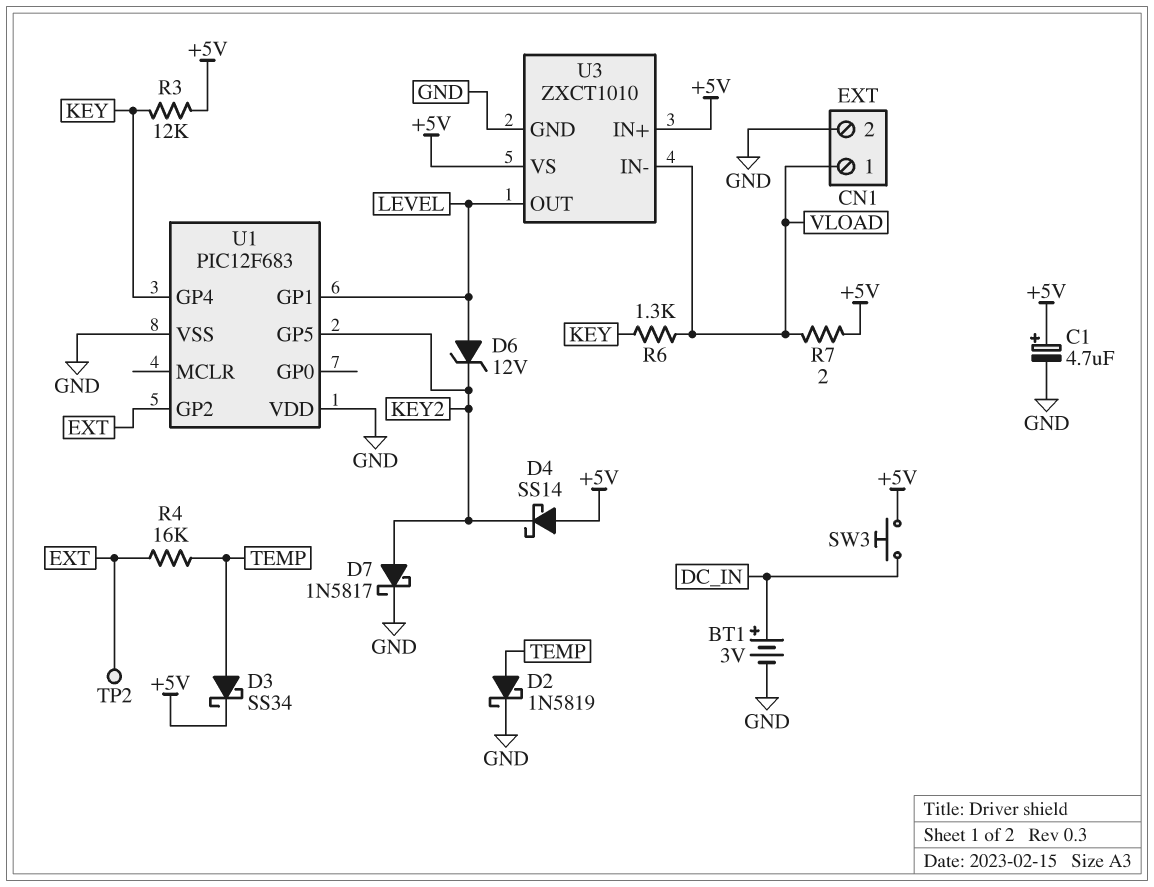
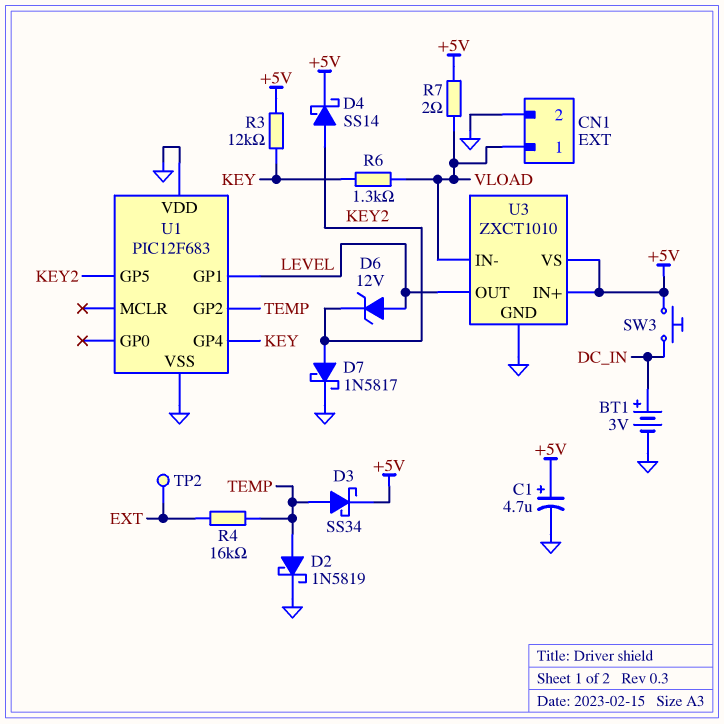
D4: schottky SS14 (A +5V, K KEY2) -> schottky SS14 (A KEY2, K +5V)
U1 pin GP2: EXT -> TEMP

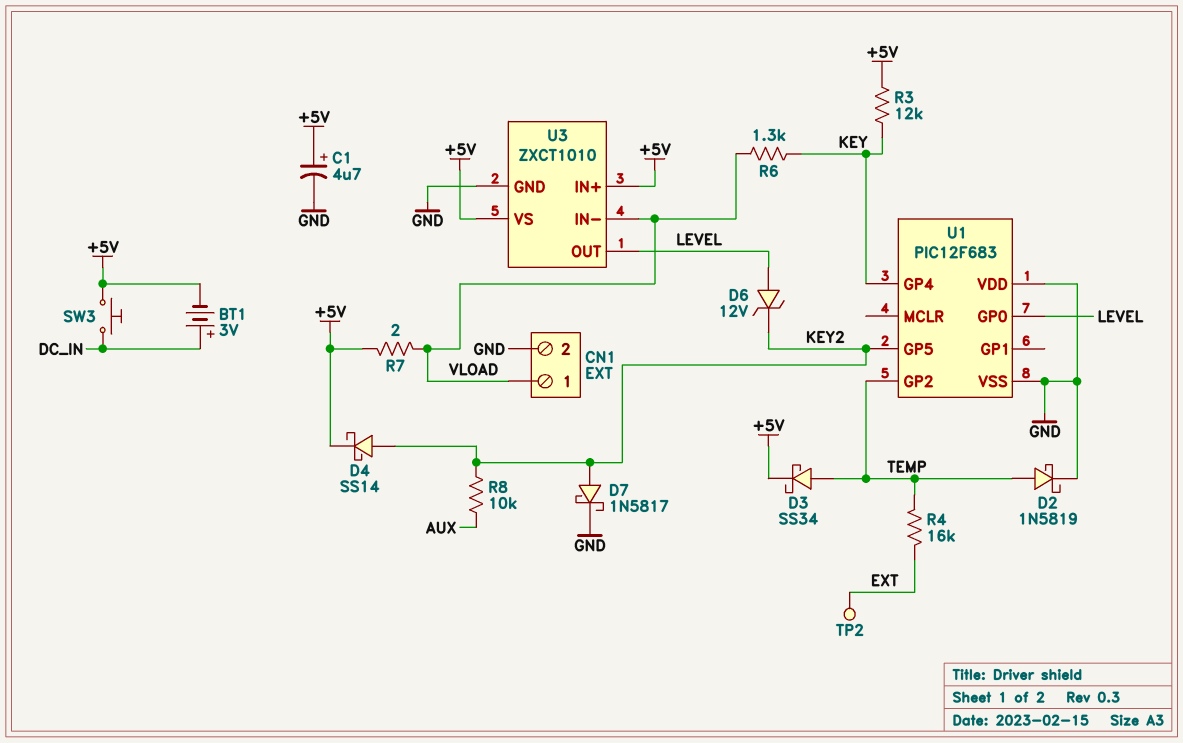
BT1: 3V (plus DC_IN, minus GND) -> 3V (plus DC_IN, minus +5V)
R8: none -> 10k (AUX, KEY2)
U1 pin GP0: none -> LEVEL
U1 pin GP1: LEVEL -> none

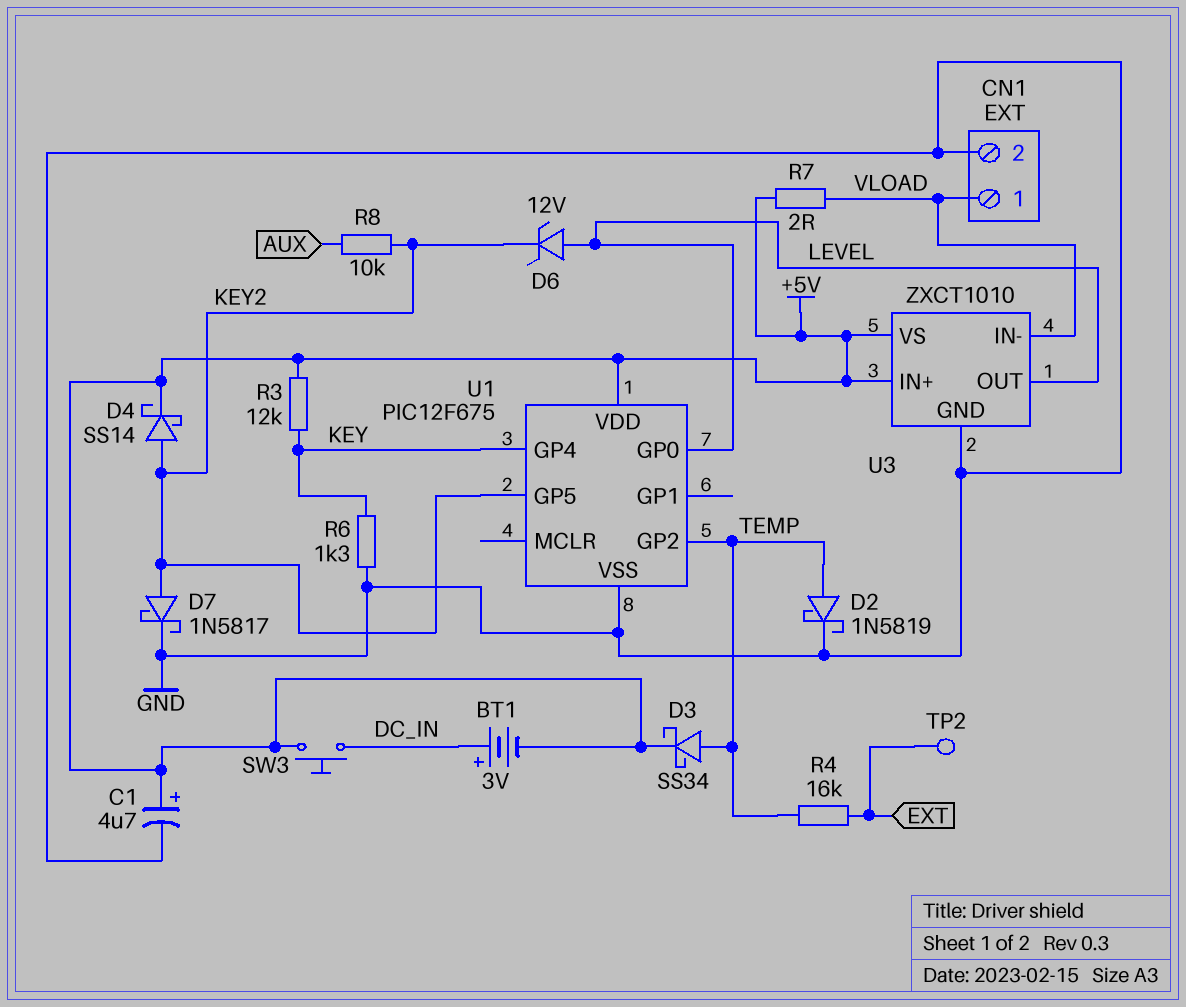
R6: 1.3k (KEY, VLOAD) -> 1.3k (GND, KEY)
U1: PIC12F683 -> PIC12F675
U1 pin VDD: GND -> +5V

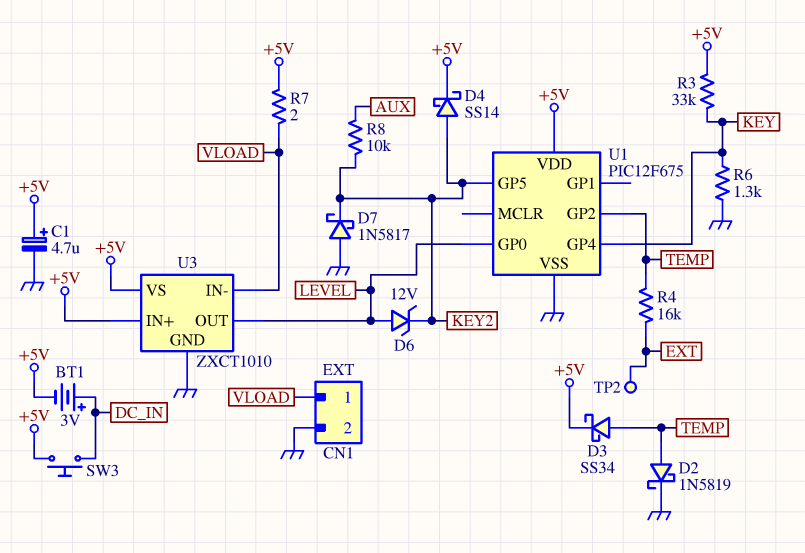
D7: schottky 1N5817 (A KEY2, K GND) -> schottky 1N5817 (A GND, K KEY2)
R3: 12k (+5V, KEY) -> 33k (+5V, KEY)

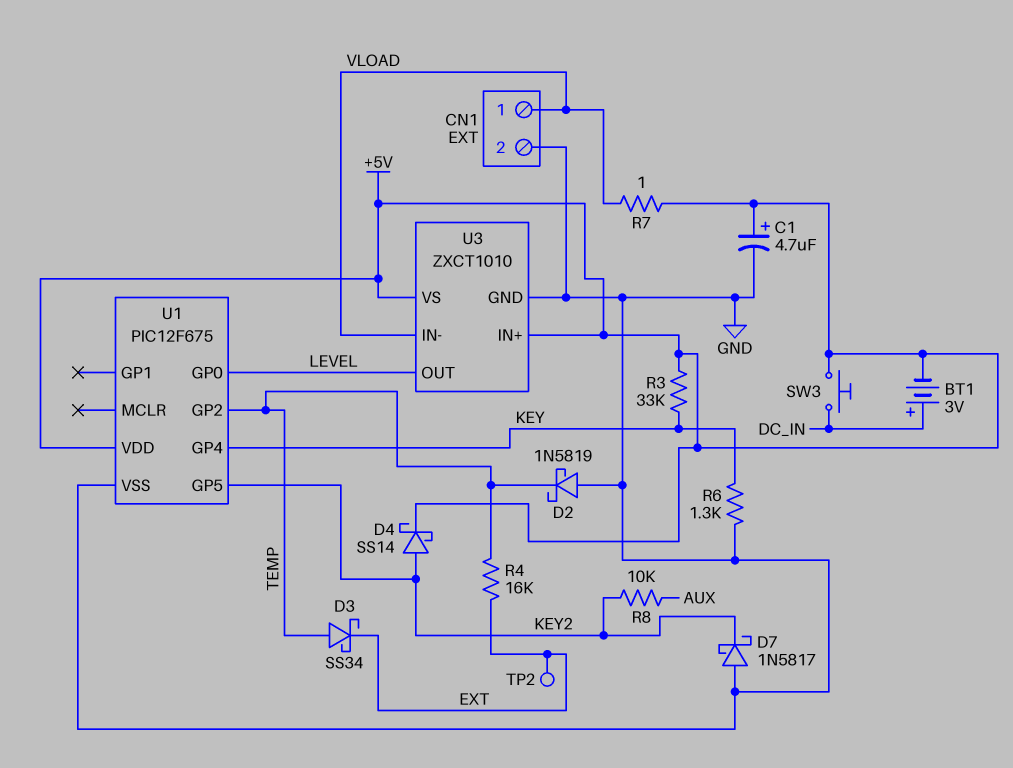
D2: schottky 1N5819 (A TEMP, K GND) -> schottky 1N5819 (A GND, K TEMP)
D3: schottky SS34 (A TEMP, K +5V) -> schottky SS34 (A TEMP, K EXT)
D6: zener 12V (A LEVEL, K KEY2) -> none
R7: 2 (+5V, VLOAD) -> 1 (+5V, VLOAD)

